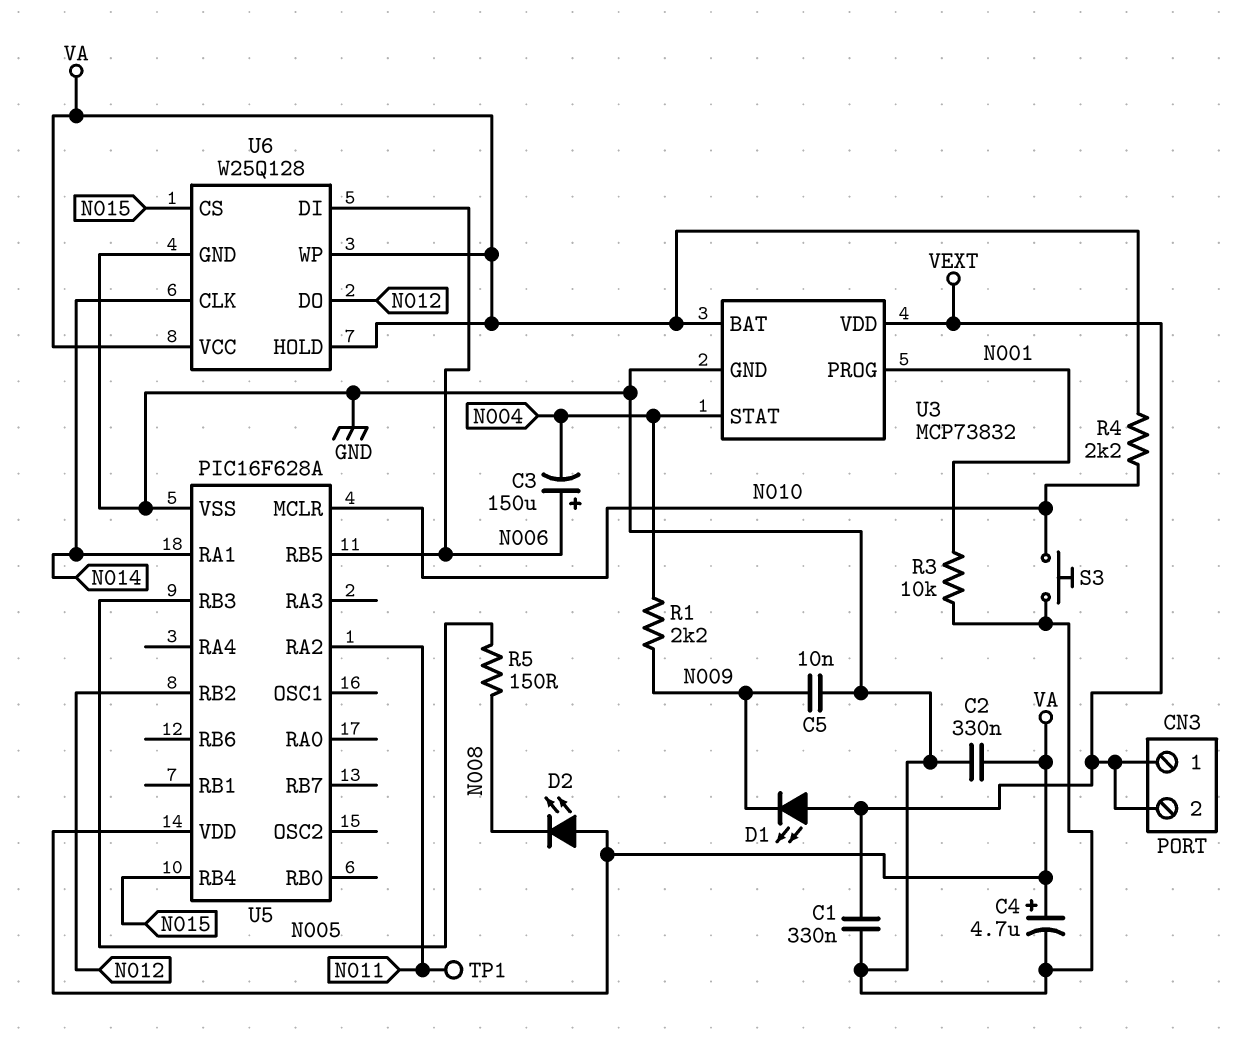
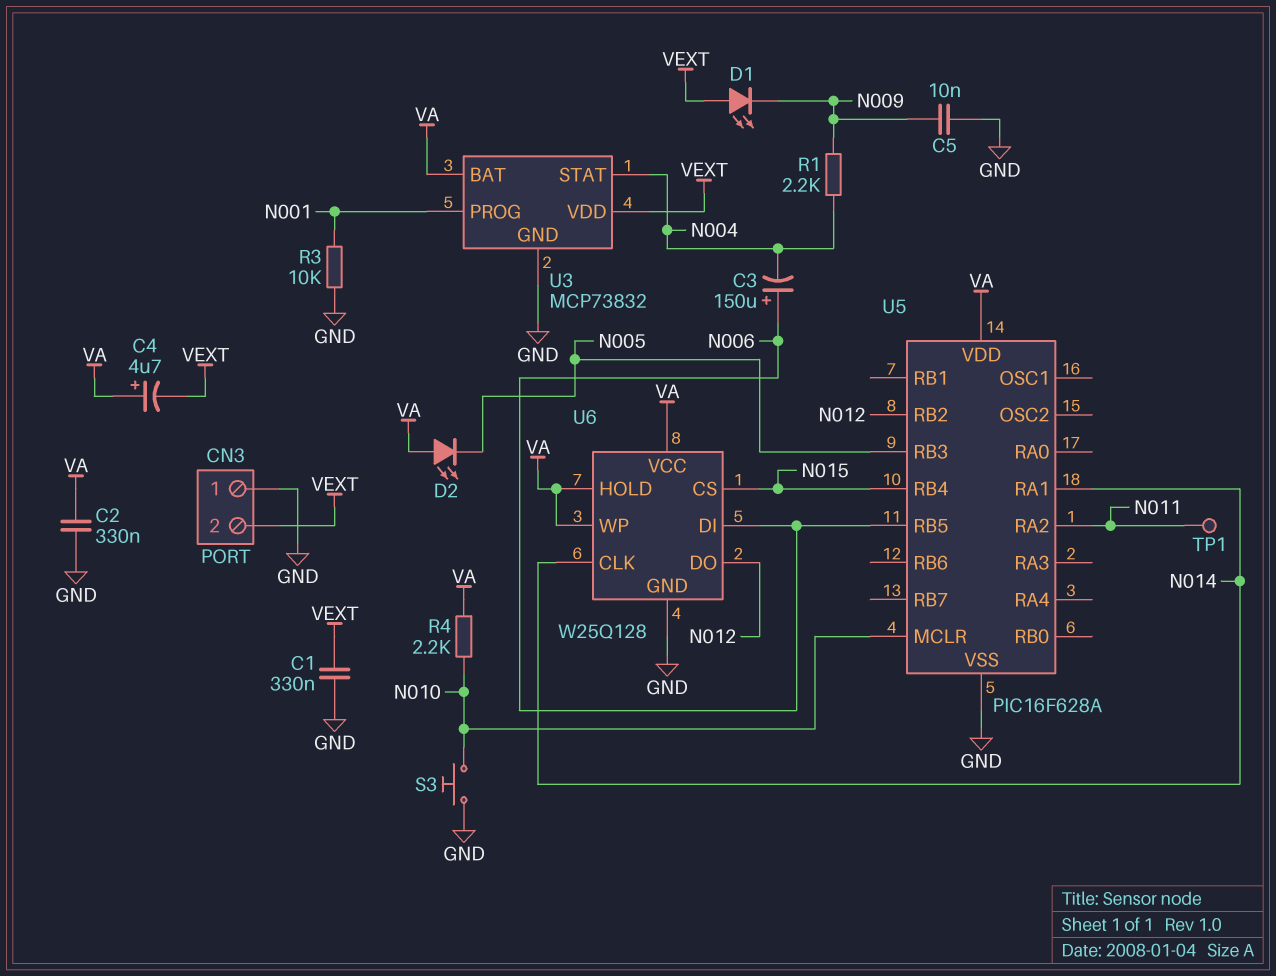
C4: 4.7uF (plus VA, minus GND) -> 4.7uF (plus VA, minus VEXT)
CN3 pin 1: VEXT -> GND
D2: LED (A VA, K N008) -> LED (A VA, K N005)
R5: 150 (N005, N008) -> none

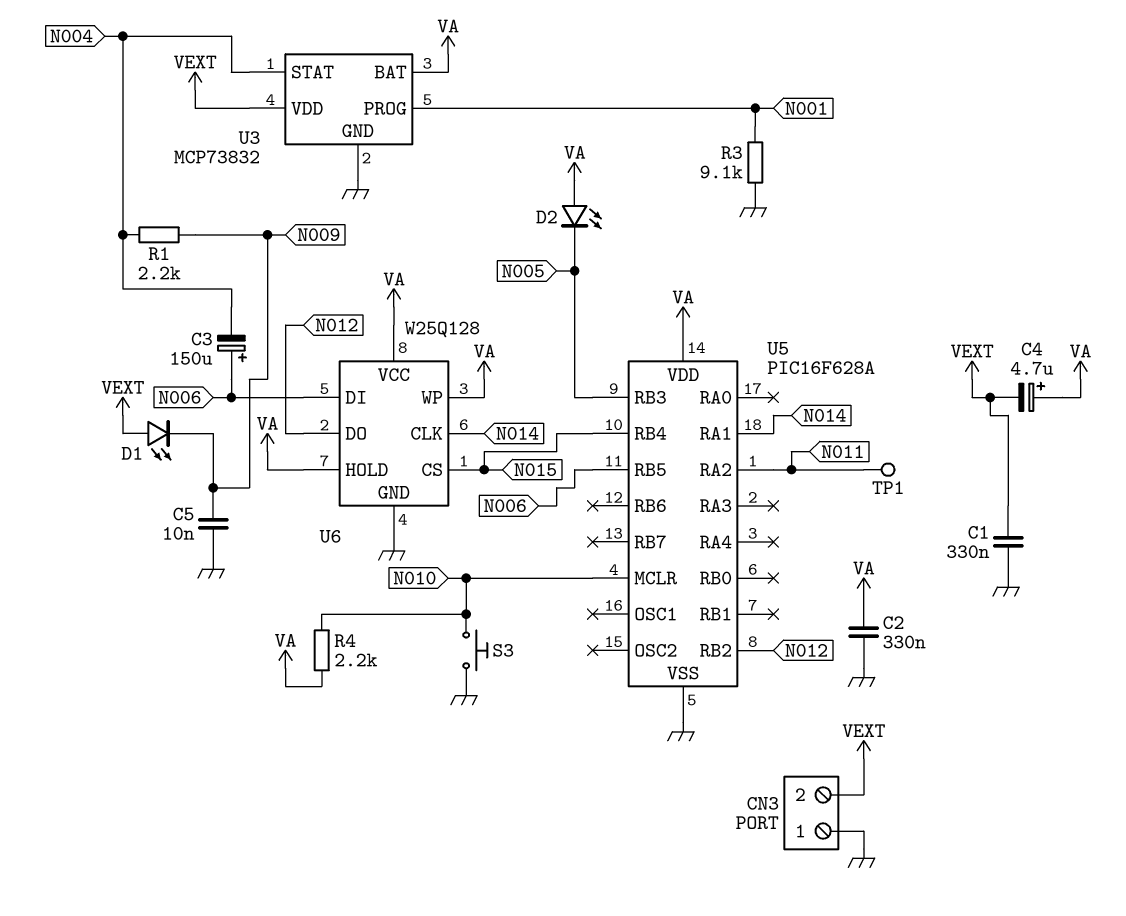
R3: 10k (GND, N001) -> 9.1k (GND, N001)

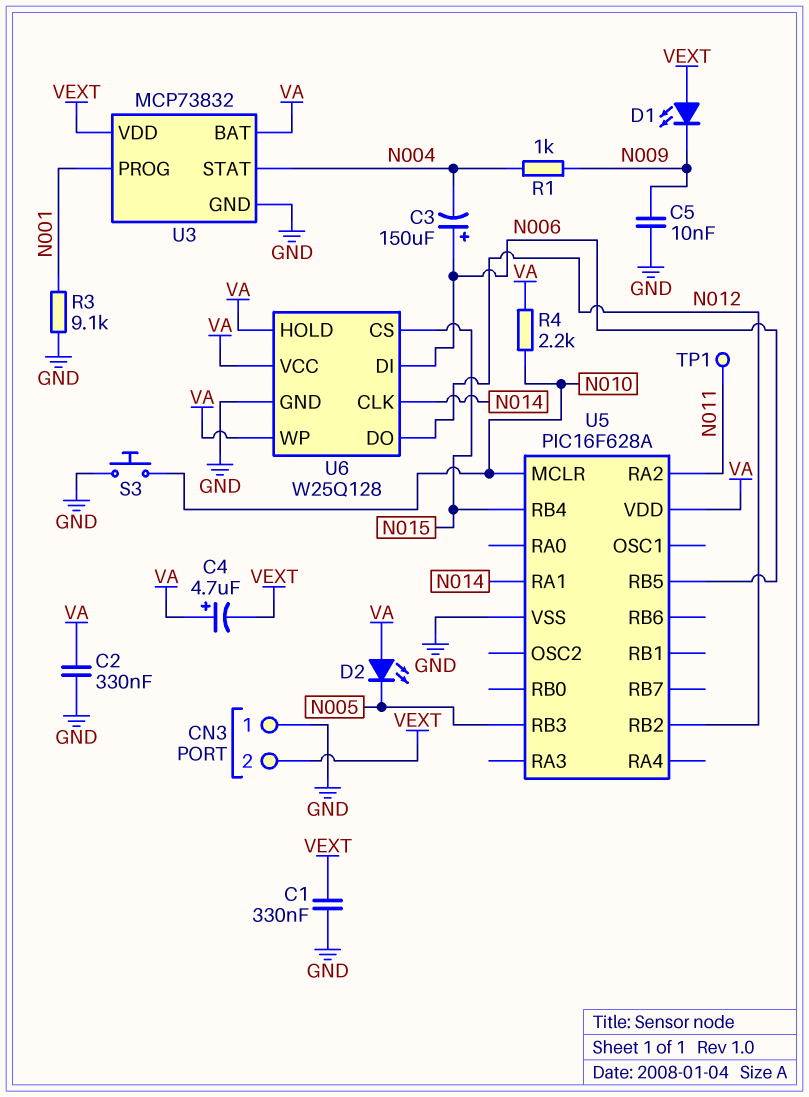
R1: 2.2k (N004, N009) -> 1k (N004, N009)

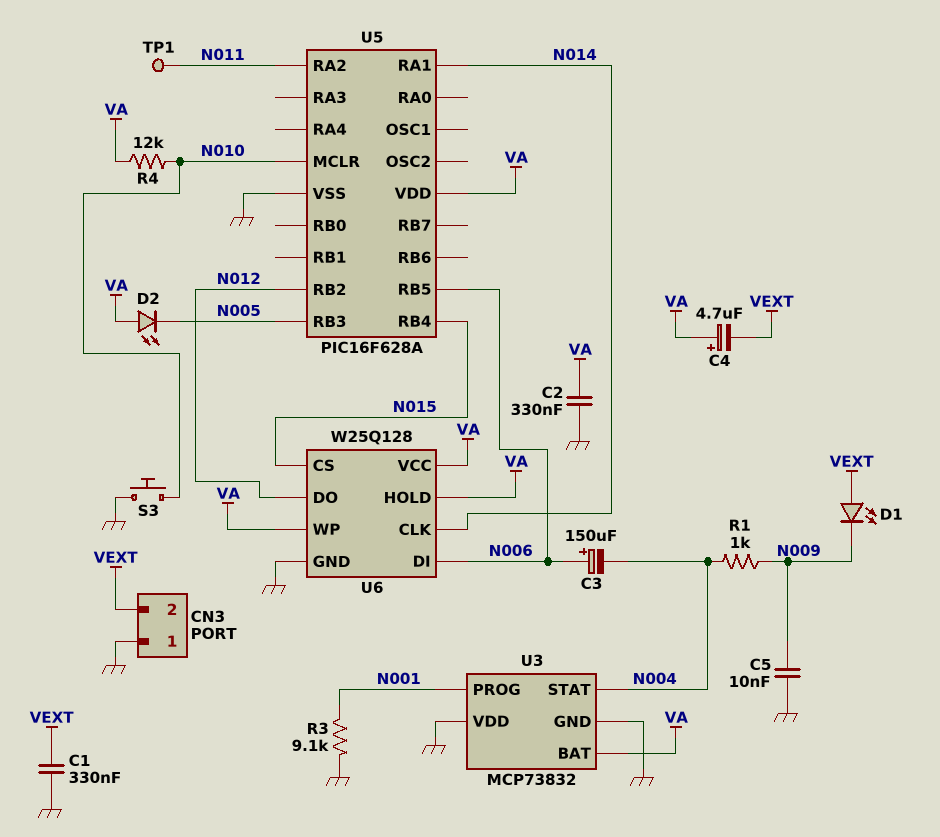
R4: 2.2k (N010, VA) -> 12k (N010, VA)
U3 pin VDD: VEXT -> GND

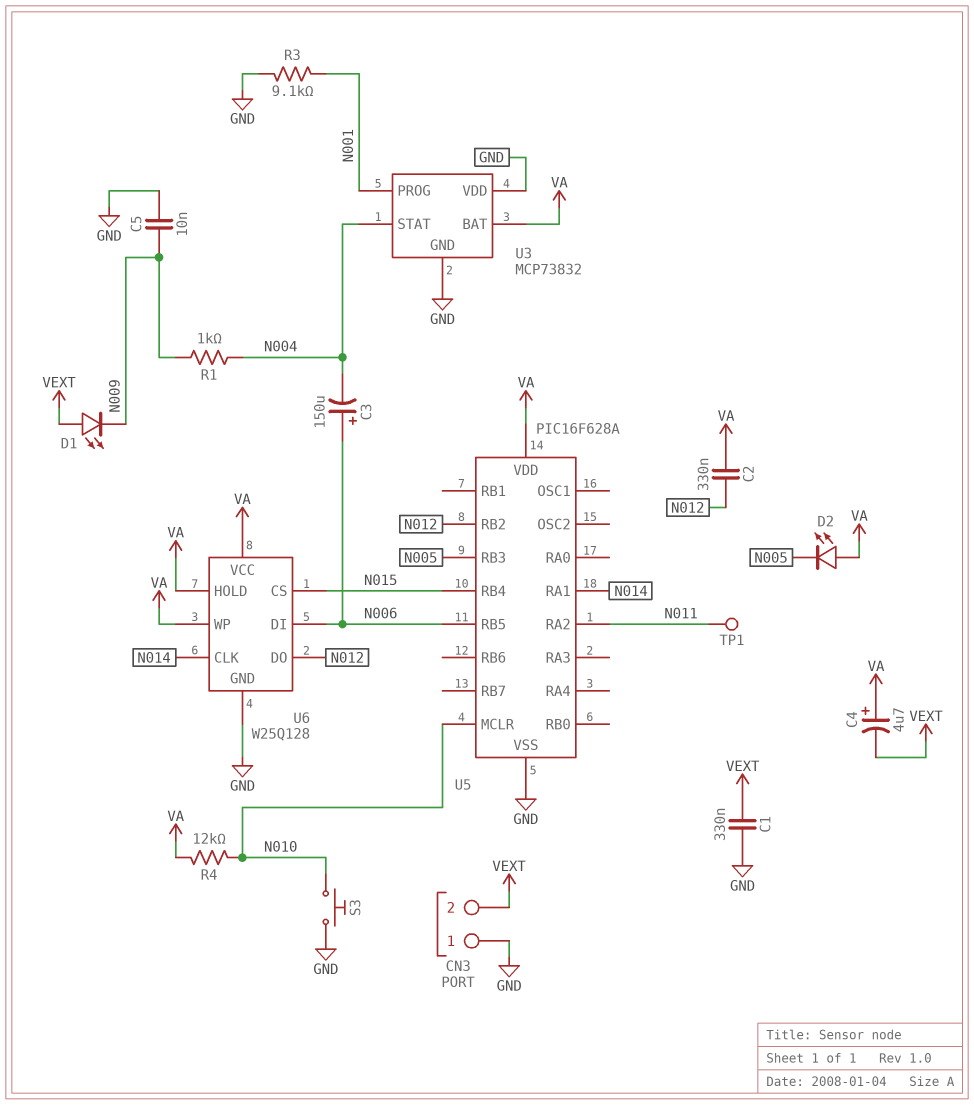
C2: 330nF (GND, VA) -> 330nF (N012, VA)

